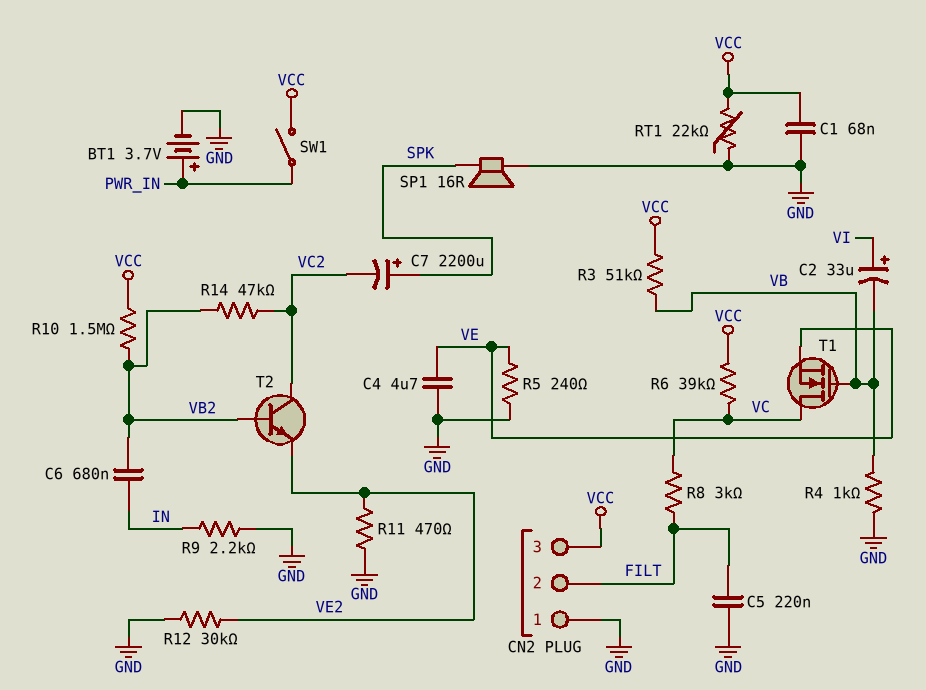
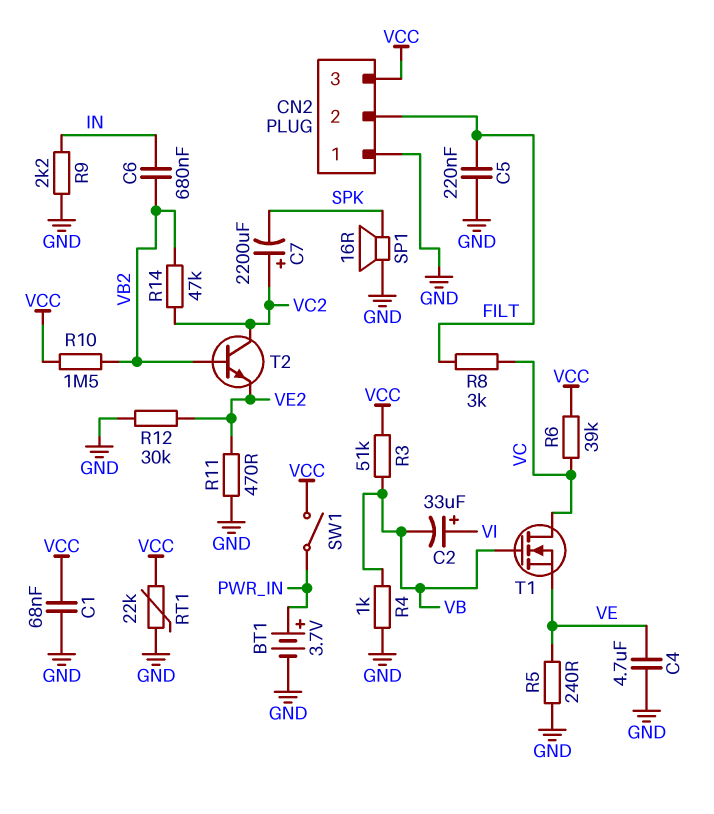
C7: 2200uF (plus SPK, minus VC2) -> 2200uF (plus VC2, minus SPK)

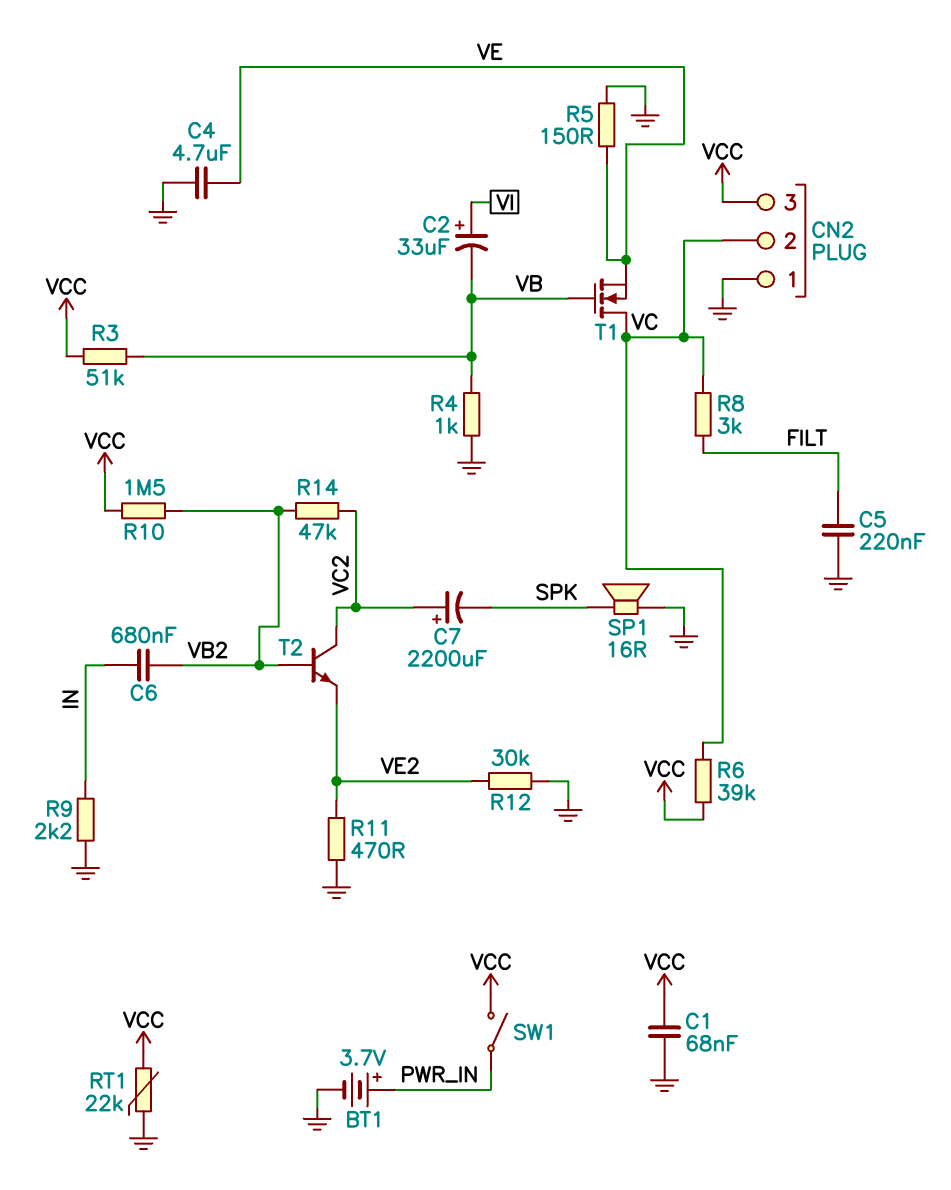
CN2 pin 2: FILT -> VC
R5: 240 (GND, VE) -> 150 (GND, VE)

